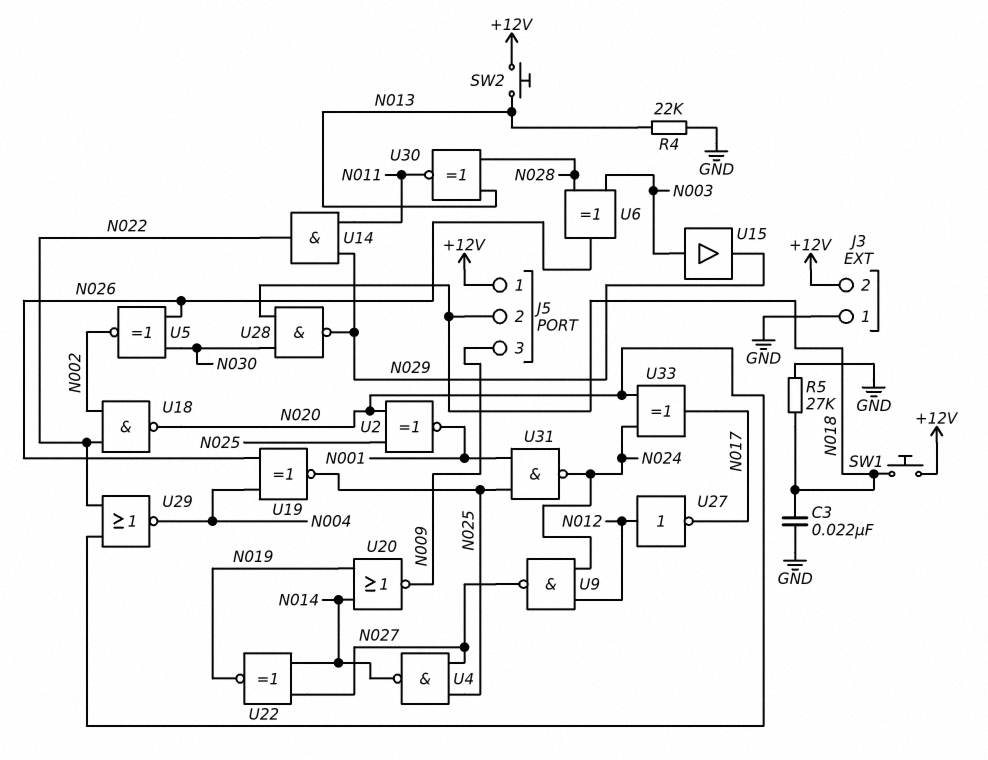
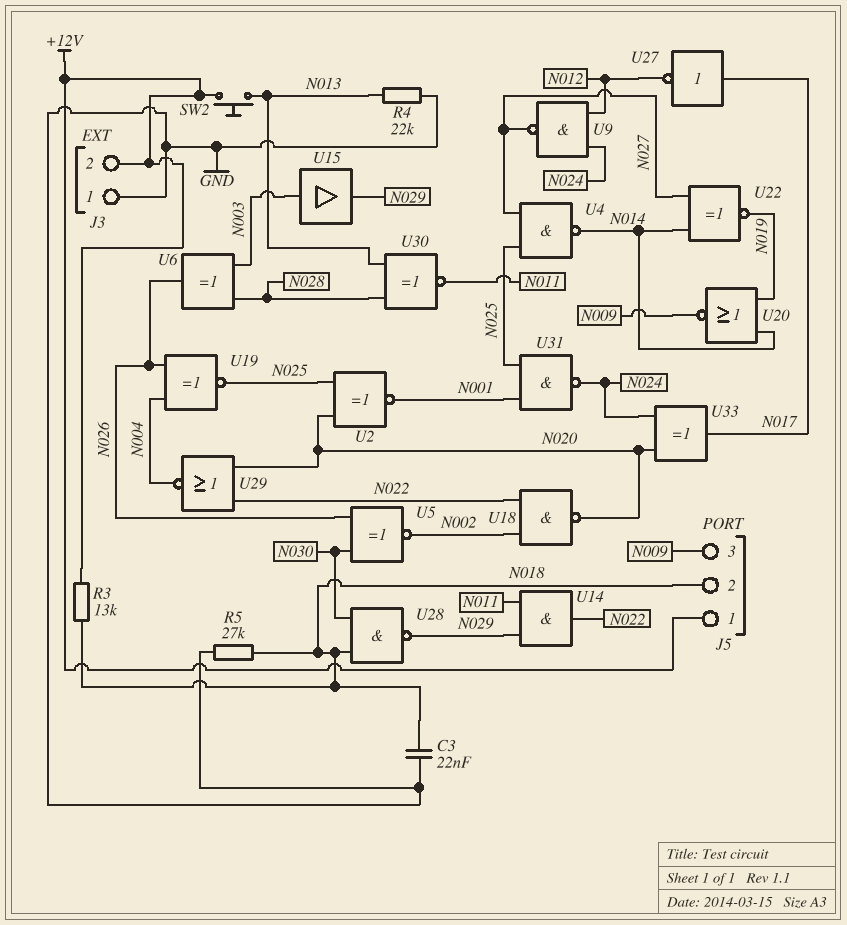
R3: none -> 13k (+12V, N018)
SW1: button (+12V, N018) -> none
U27: NOT (in N012, out N017) -> NOT (in N017, out N012)

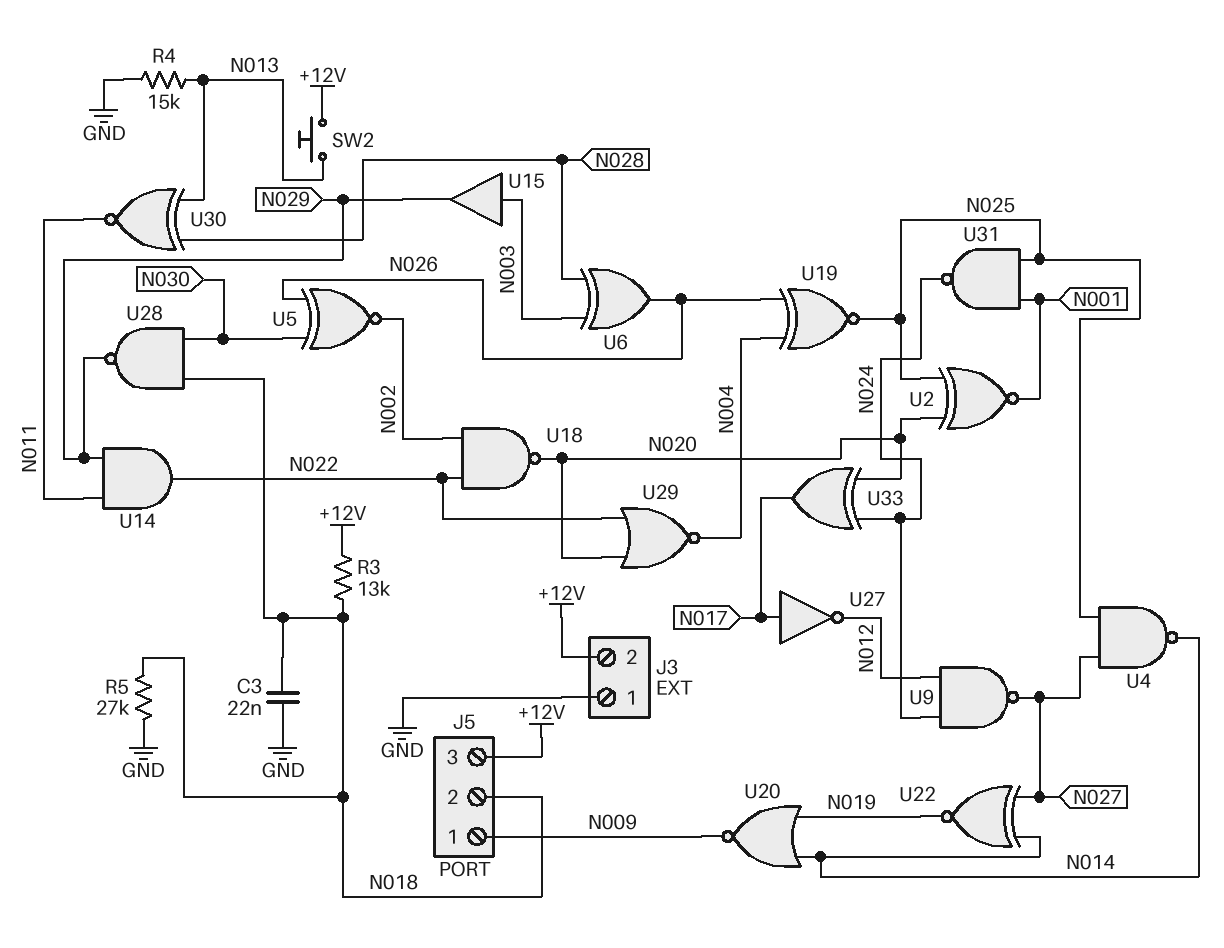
J5 pin 1: +12V -> N009
J5 pin 3: N009 -> +12V
R4: 22k (GND, N013) -> 15k (GND, N013)

